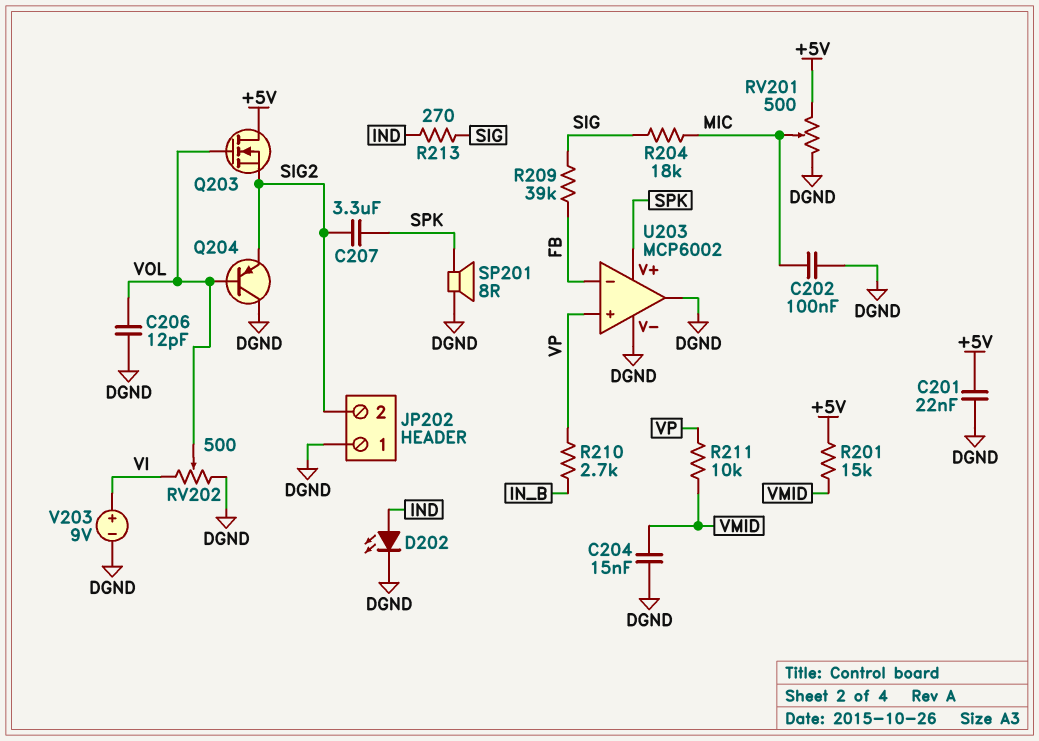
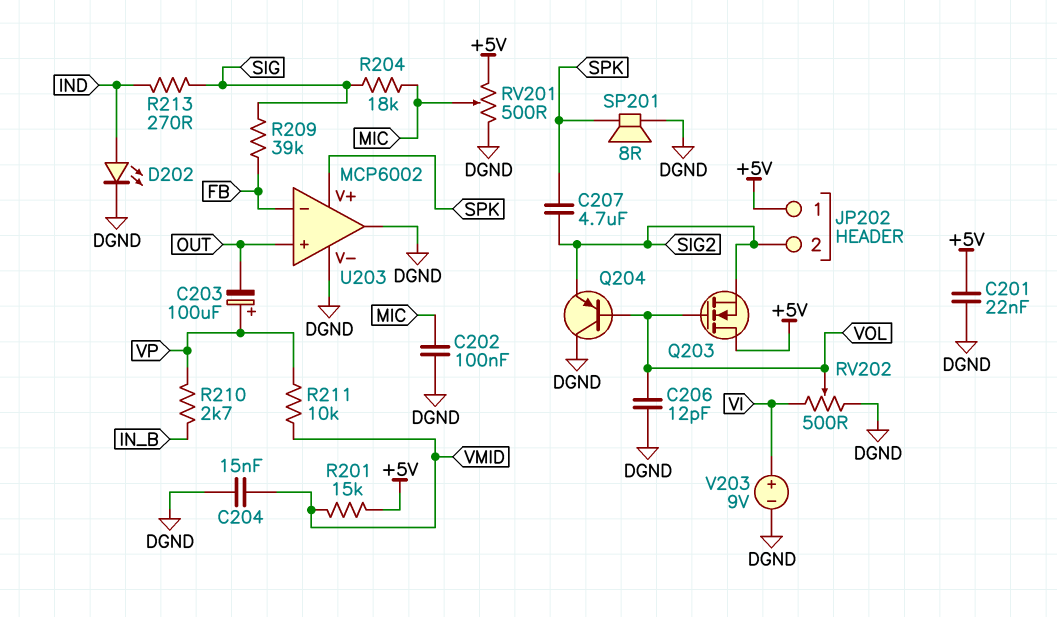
C203: none -> 100uF (plus VP, minus OUT)
C207: 3.3uF (SIG2, SPK) -> 4.7uF (SIG2, SPK)
JP202 pin 1: DGND -> +5V
U203 pin in+: VP -> OUT

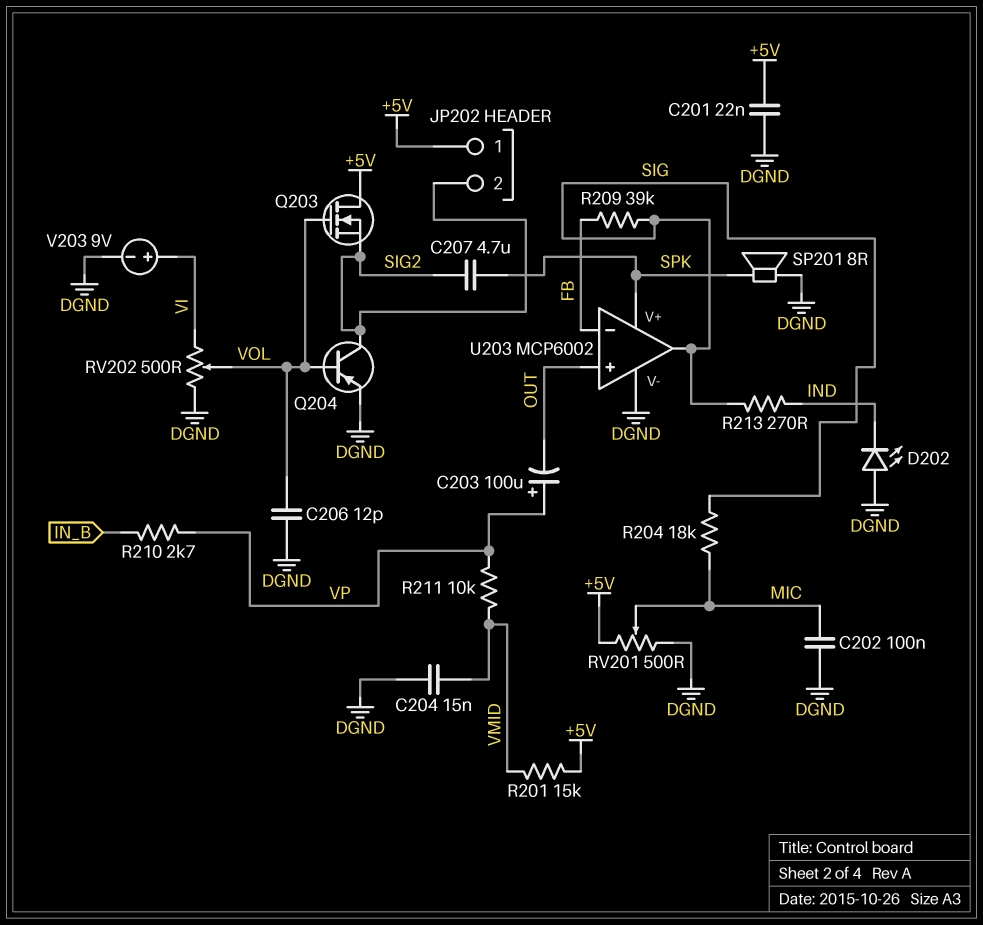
D202: LED (A IND, K DGND) -> LED (A DGND, K IND)
Q204: PNP (B VOL, C DGND, E SIG2) -> PNP (B VOL, C SIG2, E DGND)
U203 pin out: DGND -> SIG

